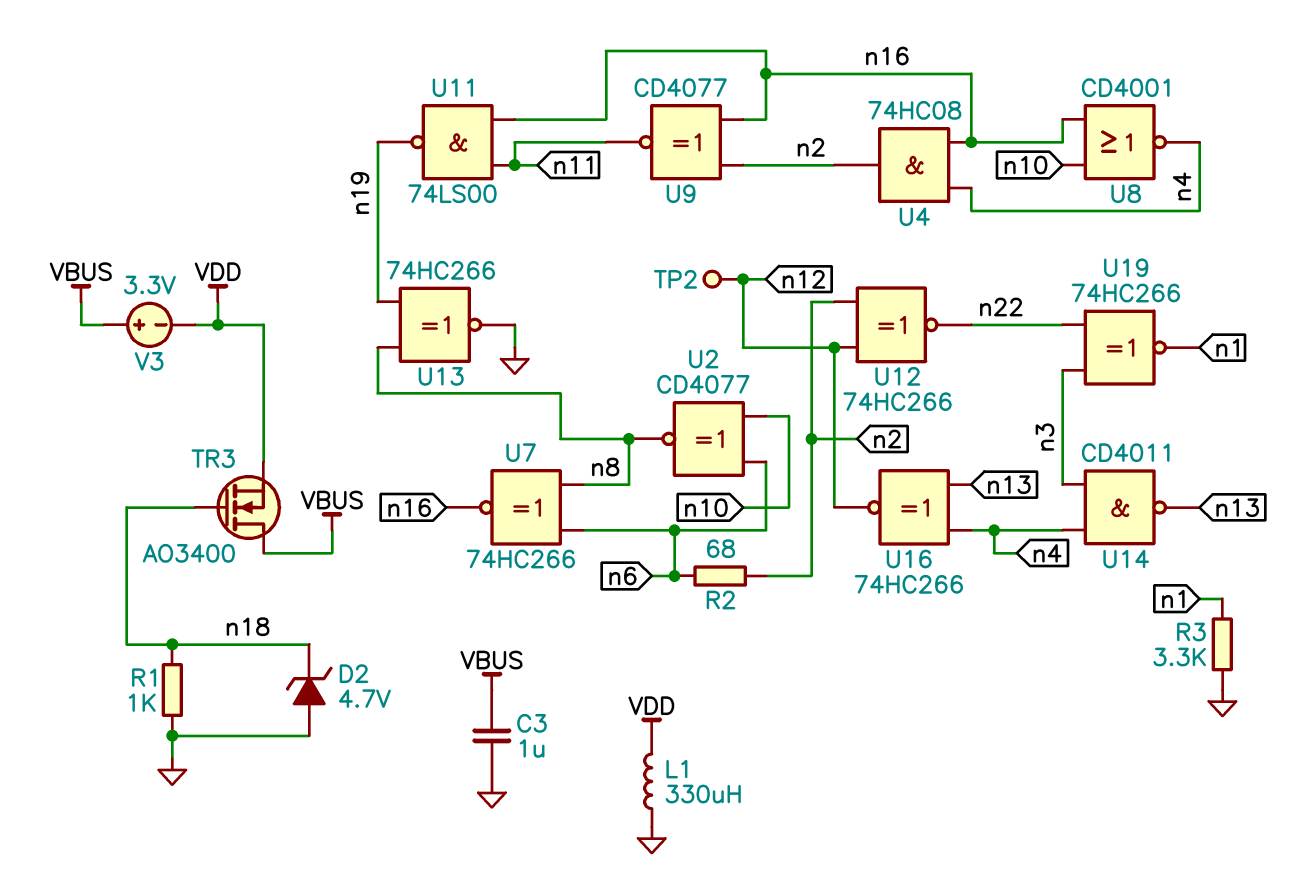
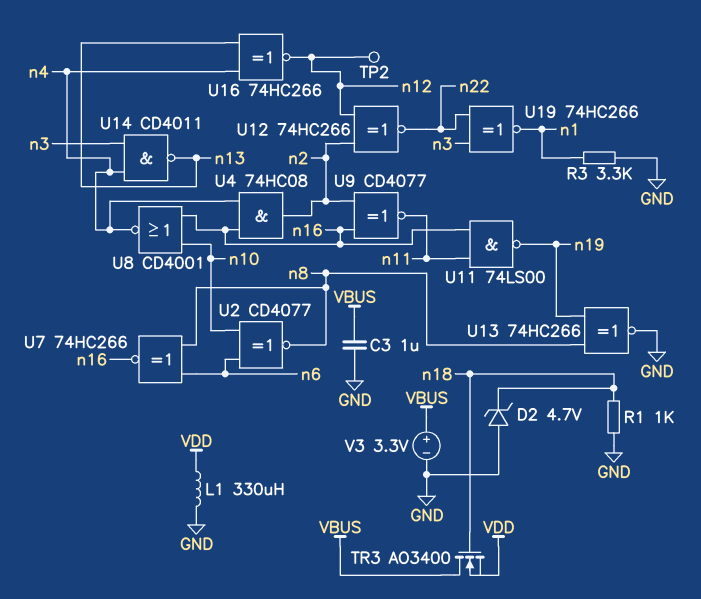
R2: 68 (n2, n6) -> none
V3: 3.3V (plus VBUS, minus VDD) -> 3.3V (plus VBUS, minus GND)

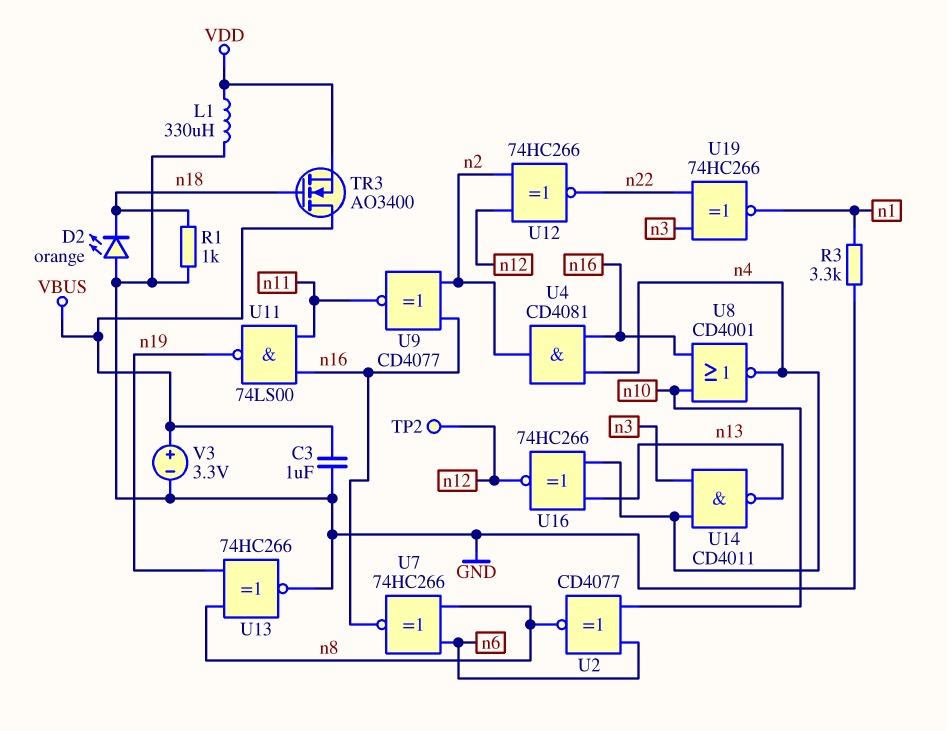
D2: zener 4.7V (A GND, K n18) -> LED orange (A GND, K n18)
U4: AND 74HC08 (in n4, in n16, out n2) -> AND CD4081 (in n4, in n16, out n2)

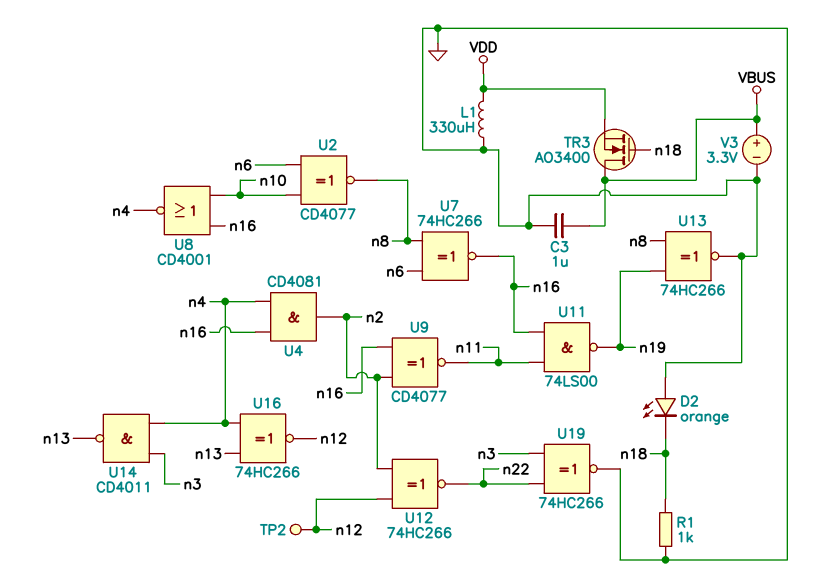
R3: 3.3k (GND, n1) -> none
U19: XNOR 74HC266 (in n3, in n22, out n1) -> XNOR 74HC266 (in n3, in n22, out GND)

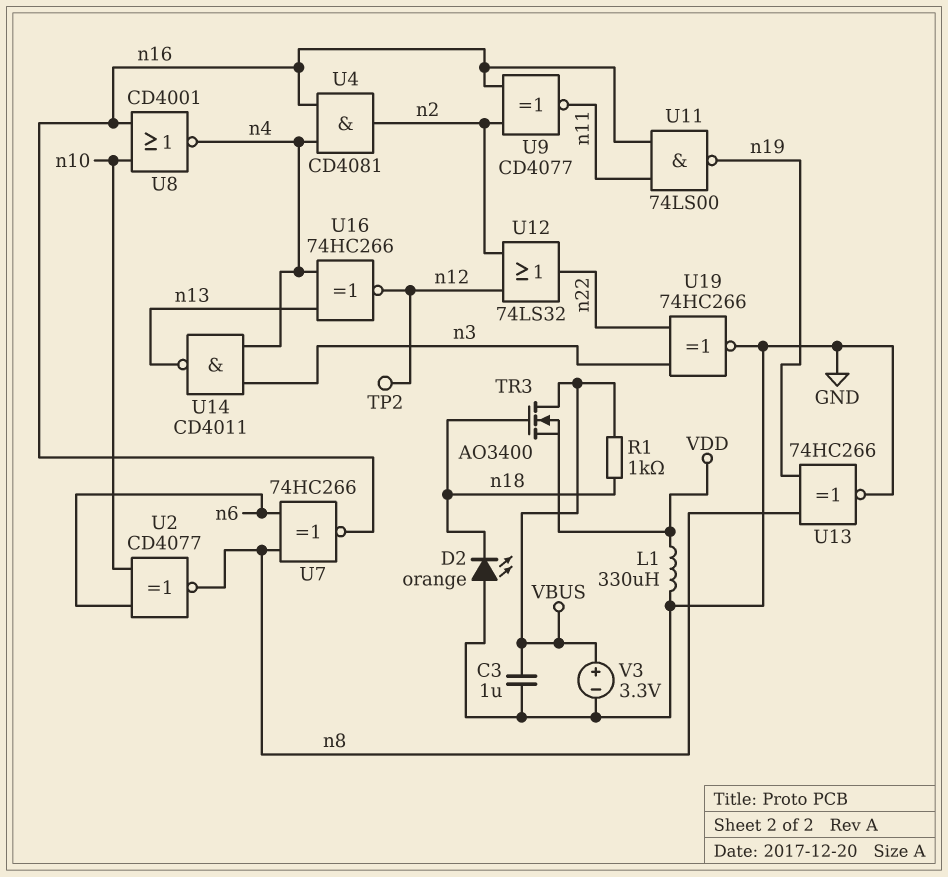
R1: 1k (GND, n18) -> 1k (VBUS, n18)
U12: XNOR 74HC266 (in n2, in n12, out n22) -> OR 74LS32 (in n2, in n12, out n22)

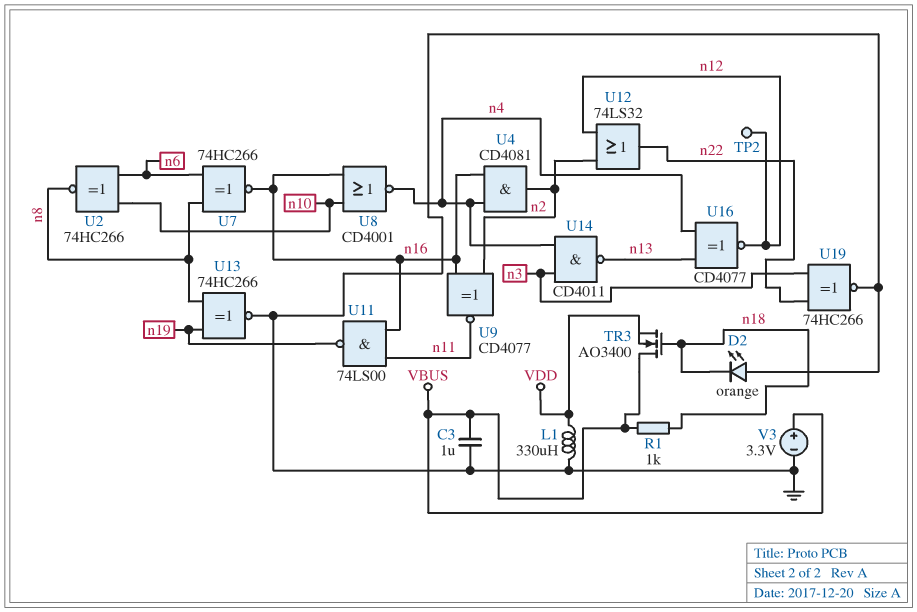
U2: XNOR CD4077 (in n6, in n10, out n8) -> XNOR 74HC266 (in n6, in n10, out n8)
U16: XNOR 74HC266 (in n4, in n13, out n12) -> XNOR CD4077 (in n4, in n13, out n12)

